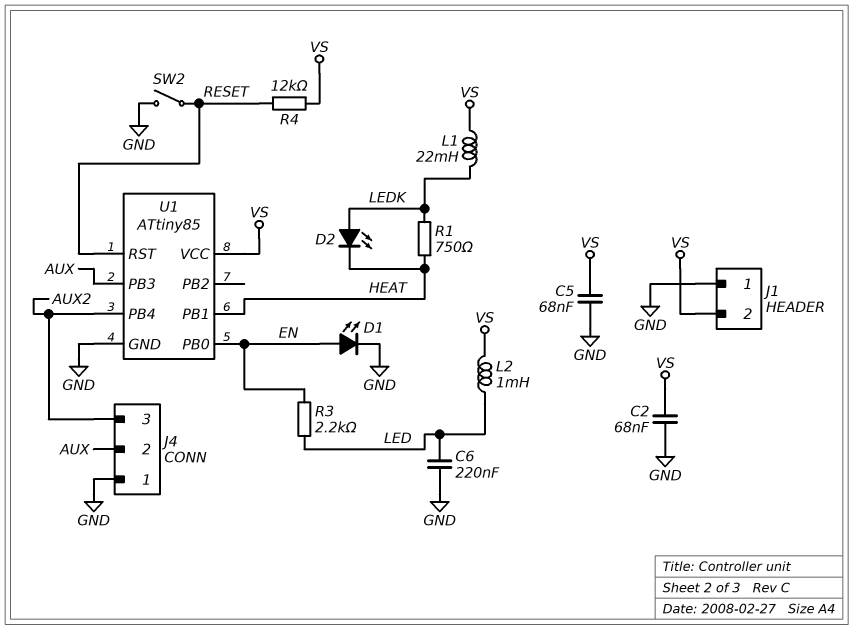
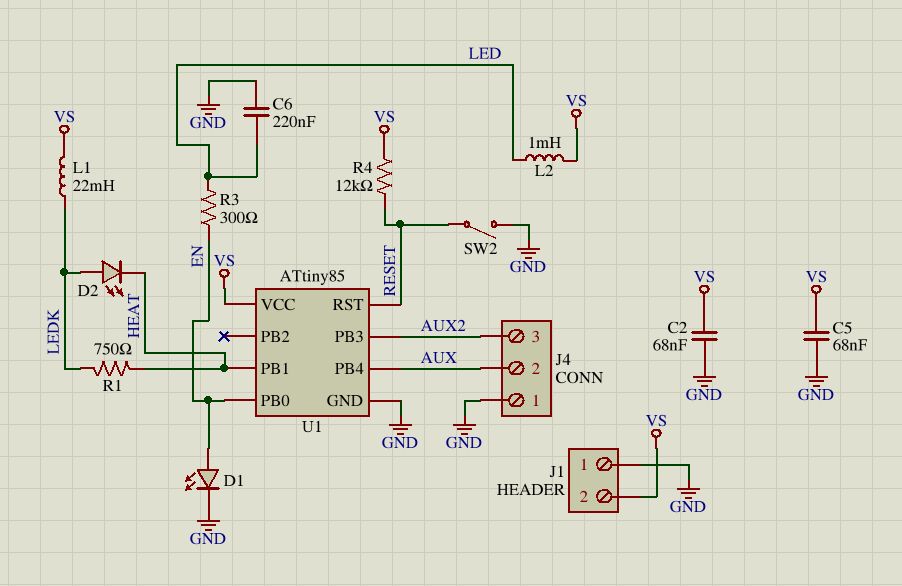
R3: 2.2k (EN, LED) -> 300 (EN, LED)
U1 pin PB3: AUX -> AUX2
U1 pin PB4: AUX2 -> AUX

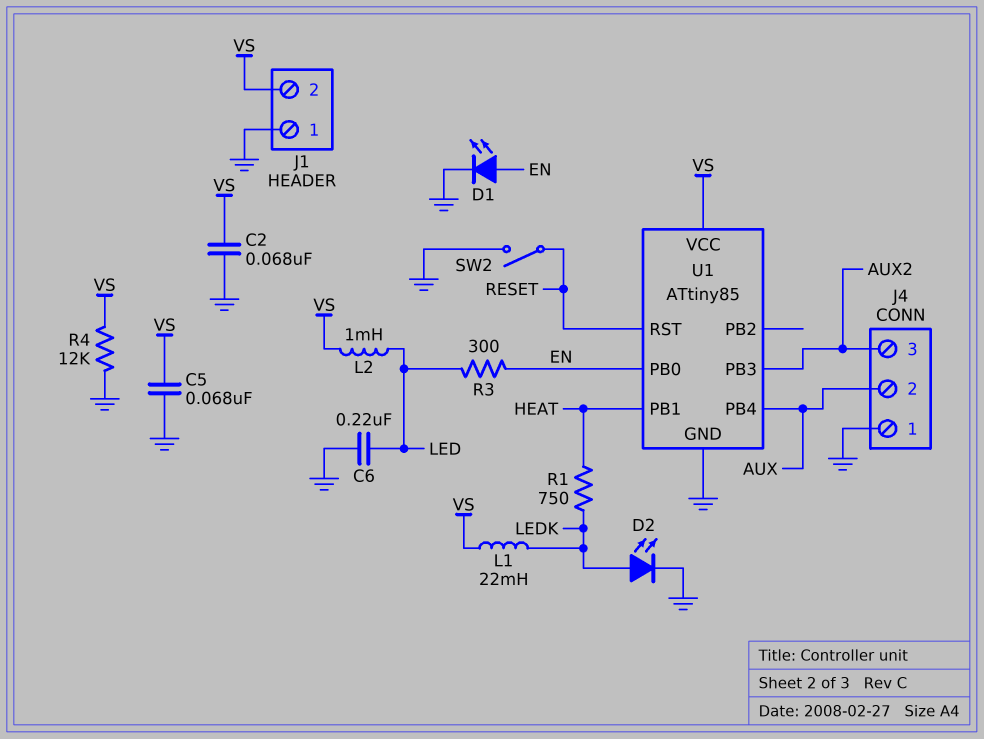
D2: LED (A LEDK, K HEAT) -> LED (A LEDK, K GND)
R4: 12k (RESET, VS) -> 12k (GND, VS)

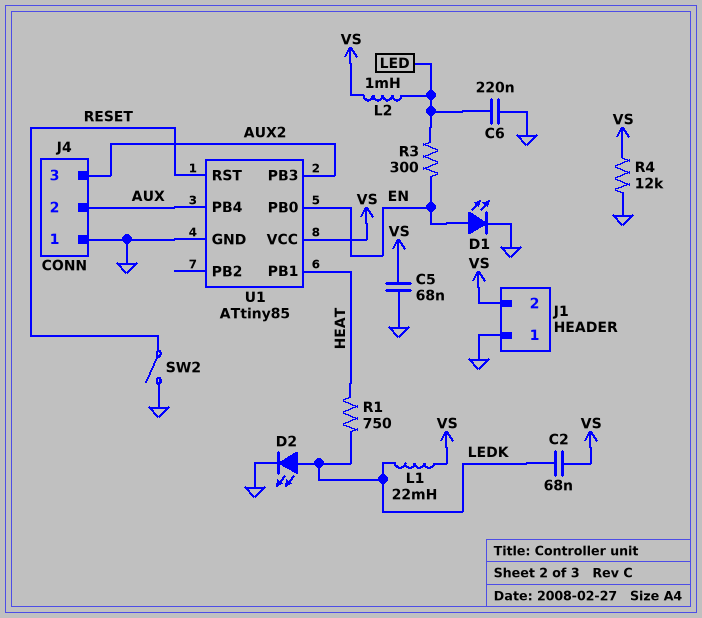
C2: 68nF (GND, VS) -> 68nF (LEDK, VS)

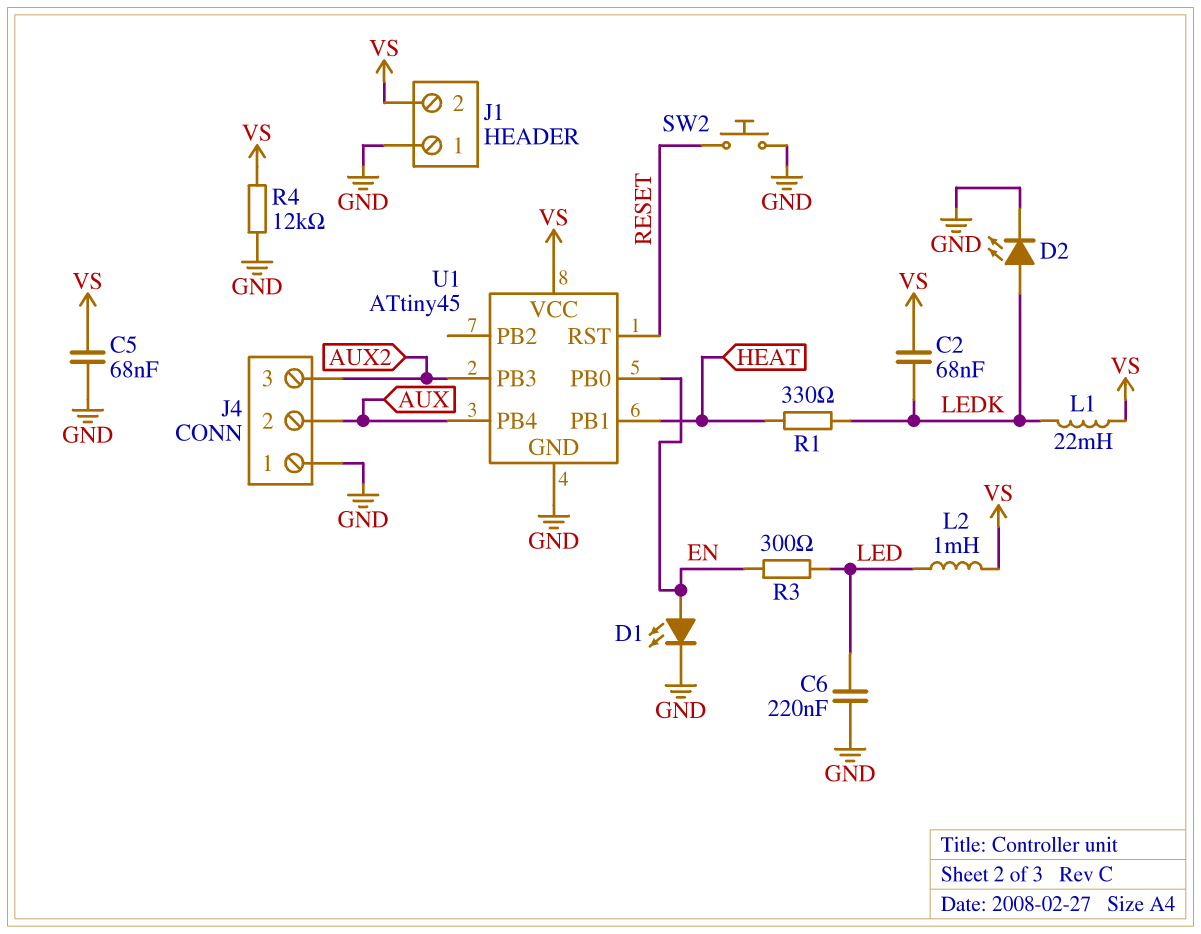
R1: 750 (HEAT, LEDK) -> 330 (HEAT, LEDK)
SW2: switch (GND, RESET) -> button (GND, RESET)
U1: ATtiny85 -> ATtiny45

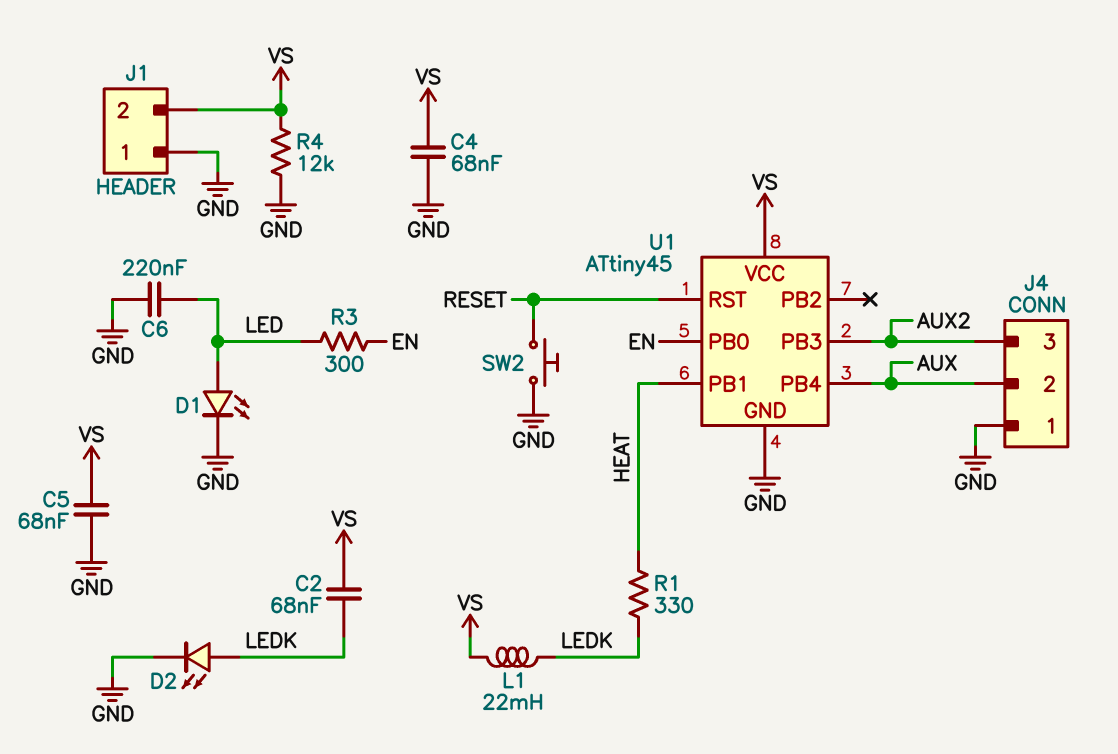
C4: none -> 68nF (GND, VS)
D1: LED (A EN, K GND) -> LED (A LED, K GND)
L2: 1mH (LED, VS) -> none

